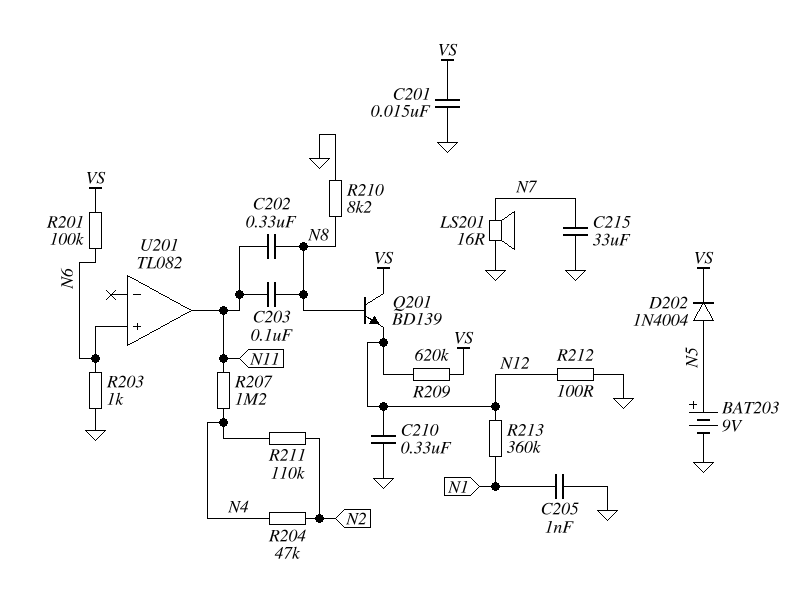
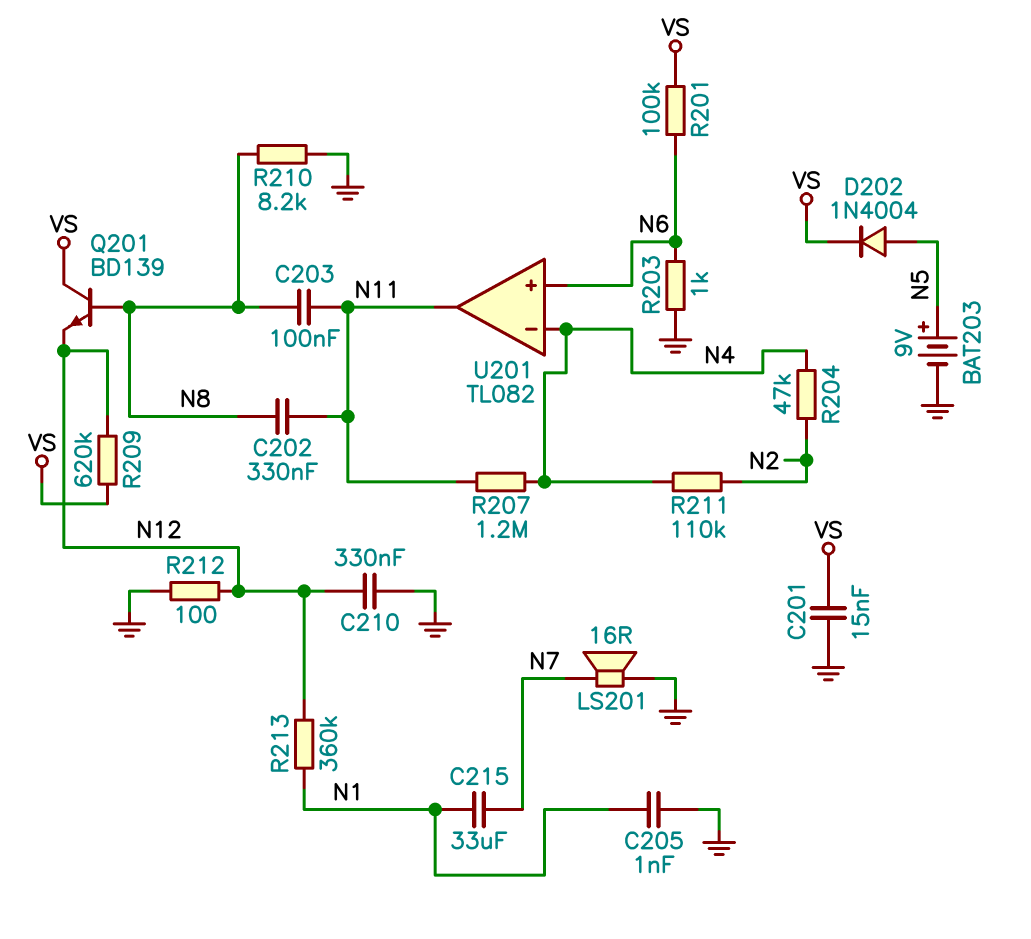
C215: 33uF (GND, N7) -> 33uF (N1, N7)
U201 pin in-: none -> N4

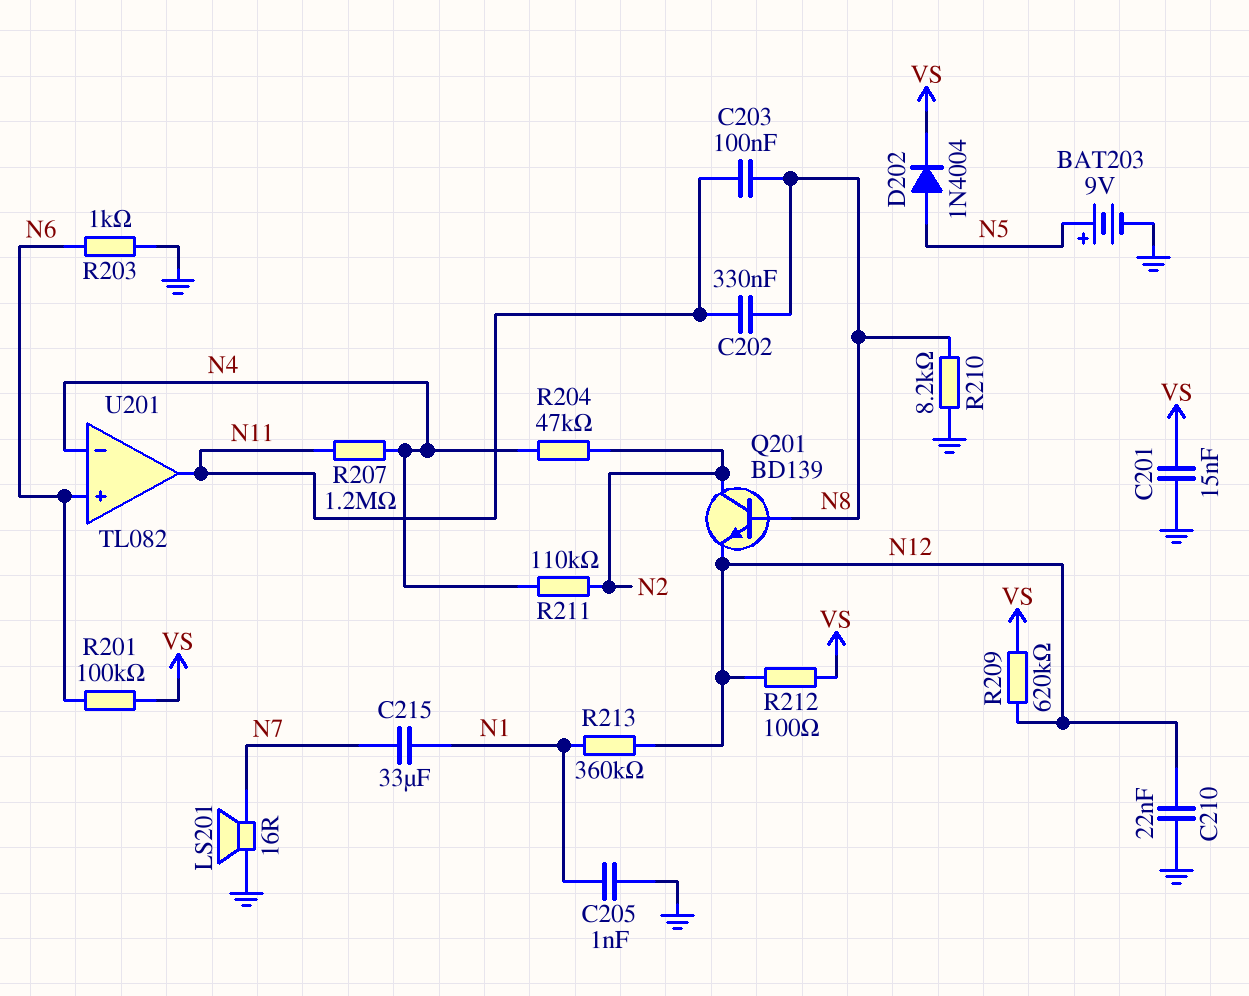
C210: 330nF (GND, N12) -> 22nF (GND, N12)
Q201: NPN BD139 (B N8, C VS, E N12) -> NPN BD139 (B N8, C N2, E N12)
R212: 100 (GND, N12) -> 100 (N12, VS)

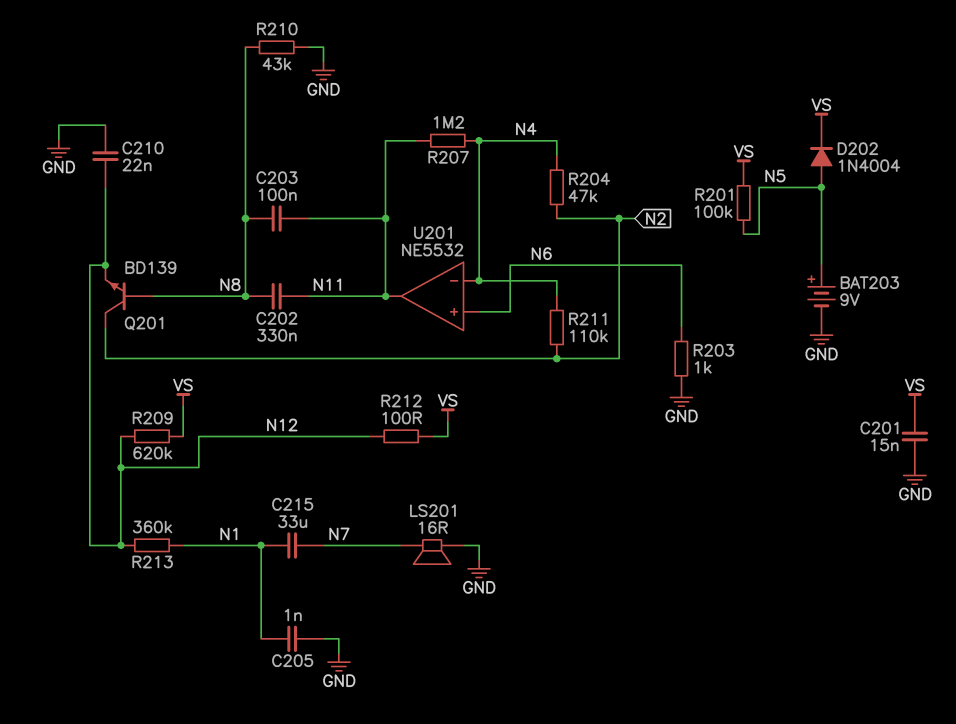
R201: 100k (N6, VS) -> 100k (N5, VS)
R210: 8.2k (GND, N8) -> 43k (GND, N8)
U201: TL082 -> NE5532

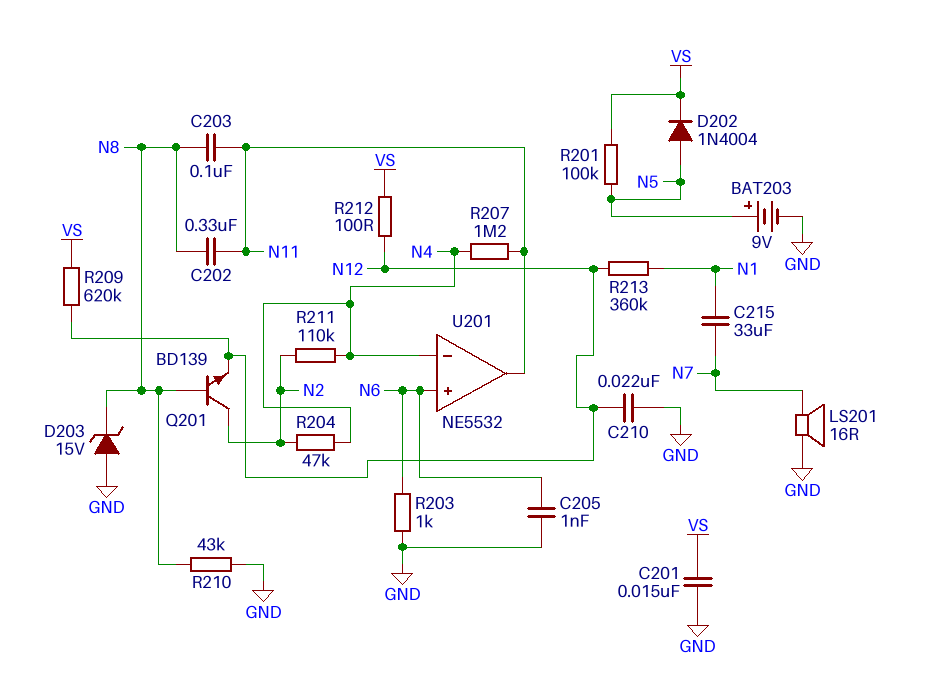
C205: 1nF (GND, N1) -> 1nF (GND, N6)
D203: none -> zener 15V (A GND, K N8)

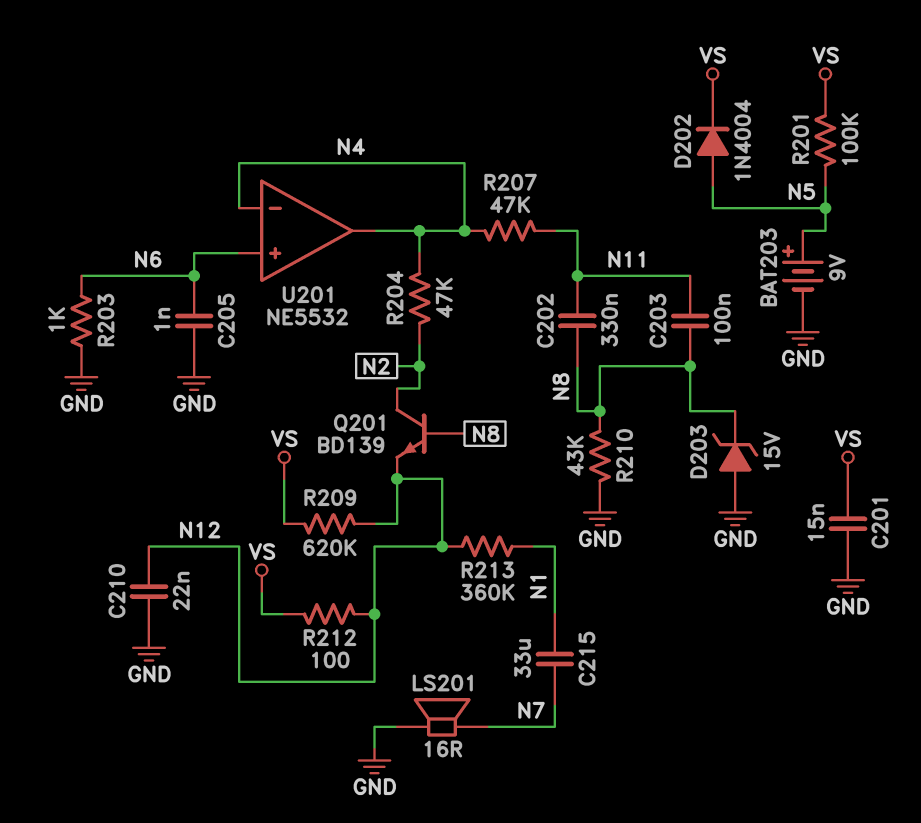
R207: 1.2M (N4, N11) -> 47k (N4, N11)
R211: 110k (N2, N4) -> none
U201 pin out: N11 -> N4

